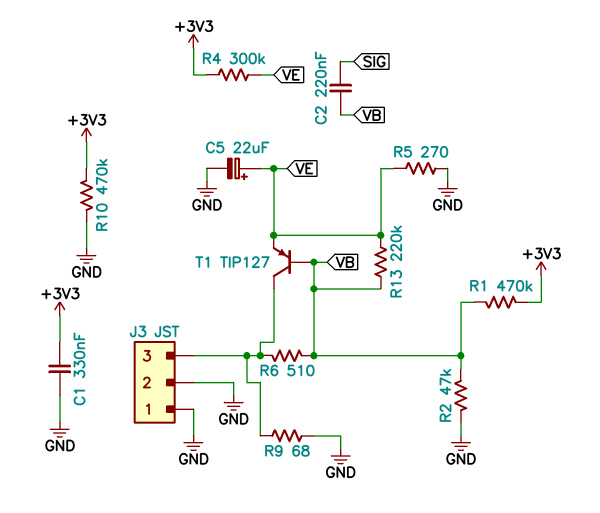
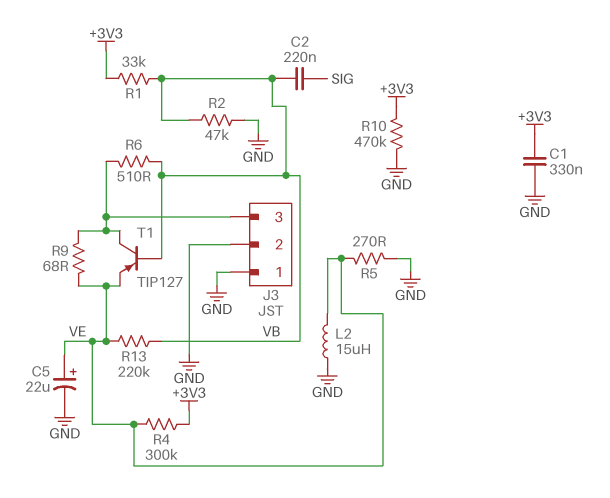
L2: none -> 15uH (GND, VE)
R1: 470k (+3V3, VB) -> 33k (+3V3, VB)
R9: 68 (GND, J3/3) -> 68 (J3/3, VE)

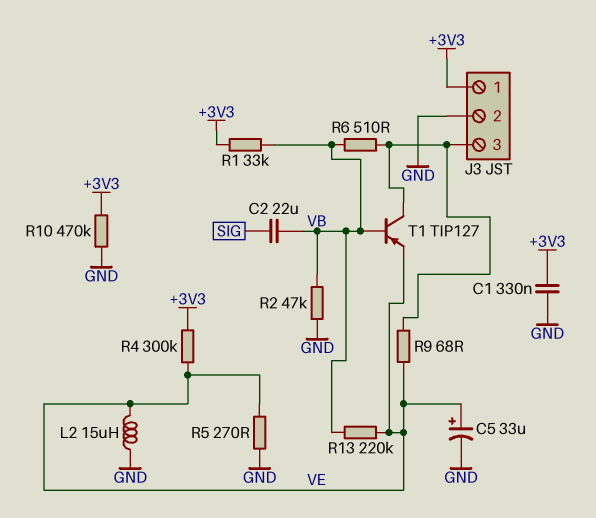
C2: 220nF (SIG, VB) -> 22uF (SIG, VB)
C5: 22uF (plus VE, minus GND) -> 33uF (plus VE, minus GND)
J3 pin 1: GND -> +3V3

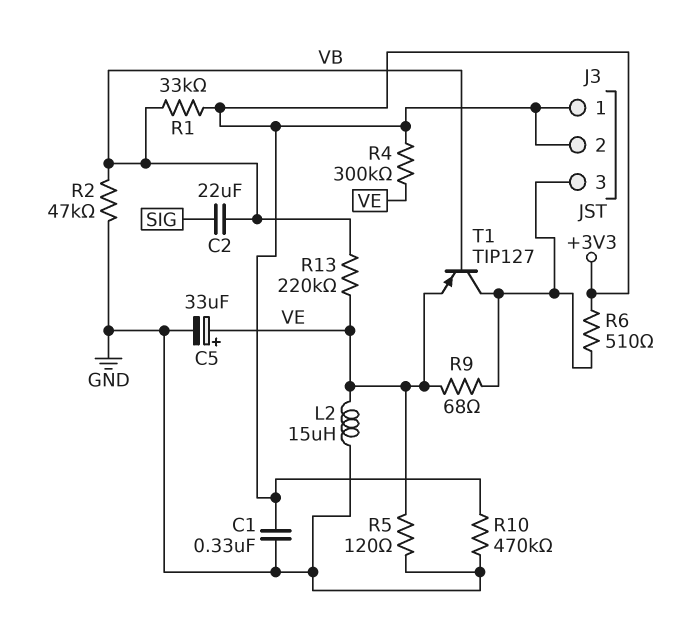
J3 pin 2: GND -> +3V3
R5: 270 (GND, VE) -> 120 (GND, VE)
R6: 510 (J3/3, VB) -> 510 (+3V3, J3/3)

